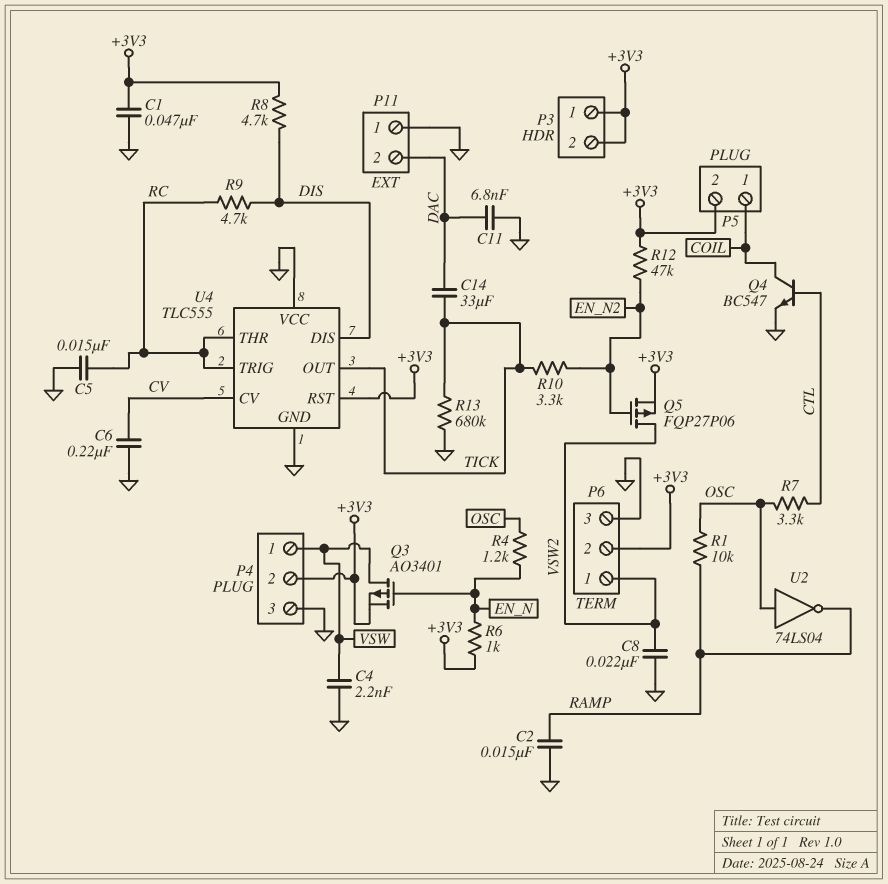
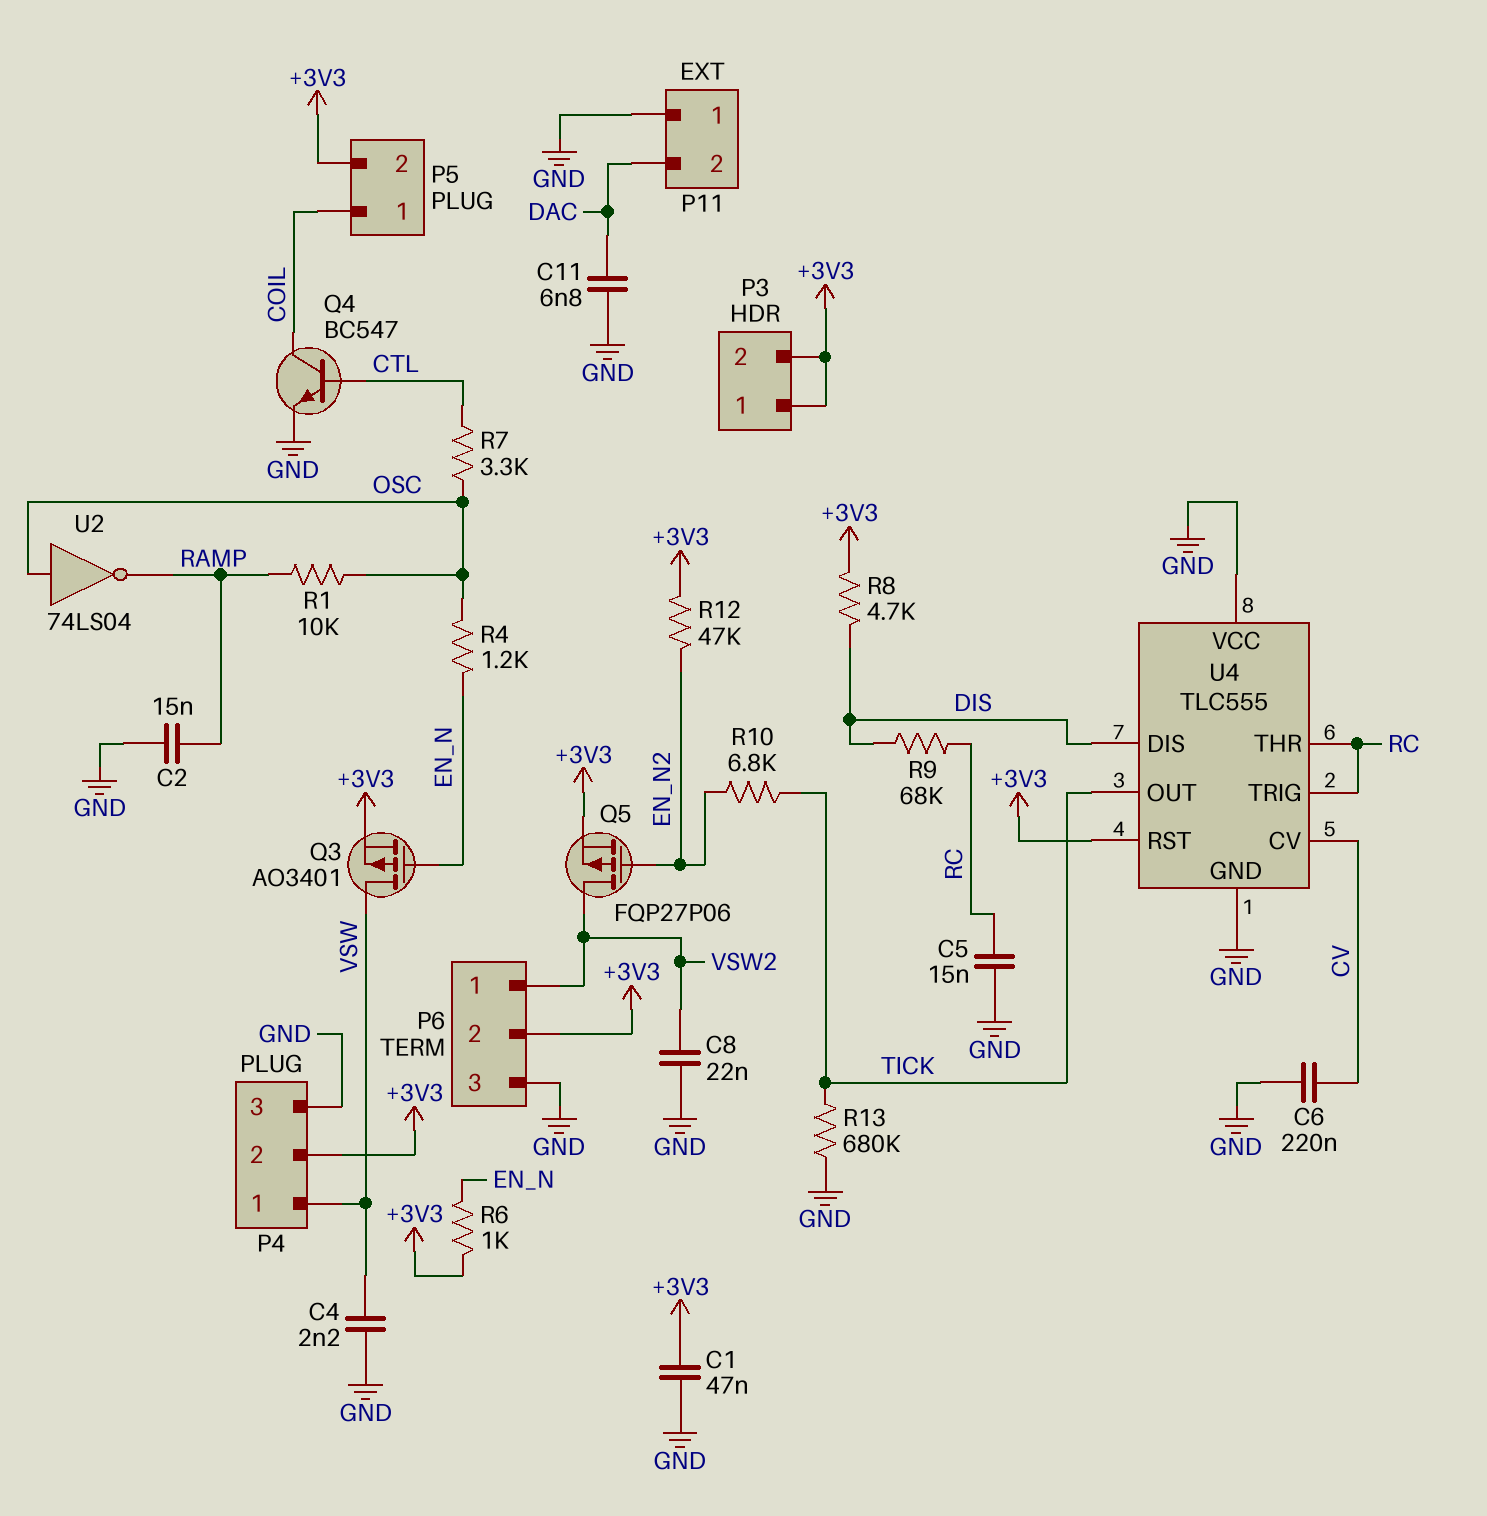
C14: 33uF (DAC, TICK) -> none
R9: 4.7k (DIS, RC) -> 68k (DIS, RC)
R10: 3.3k (EN_N2, TICK) -> 6.8k (EN_N2, TICK)

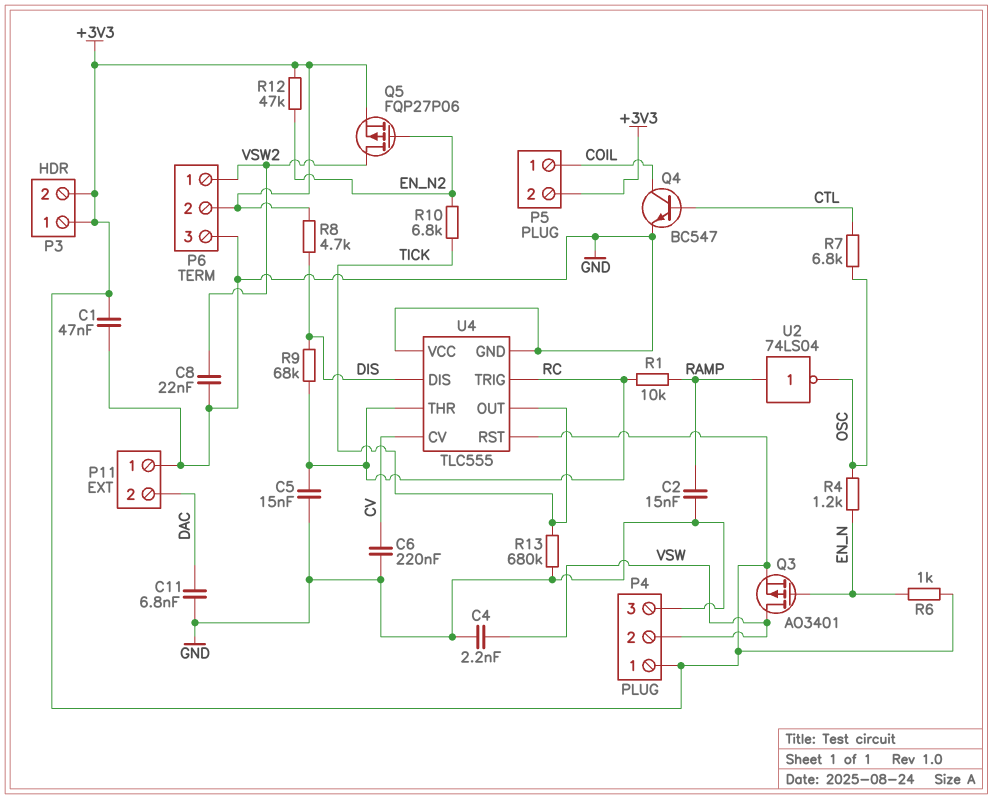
P4 pin 1: VSW -> +3V3
P4 pin 2: +3V3 -> VSW
R1: 10k (OSC, RAMP) -> 10k (RAMP, RC)
R7: 3.3k (CTL, OSC) -> 6.8k (CTL, OSC)
U2: NOT 74LS04 (in OSC, out RAMP) -> NOT 74LS04 (in RAMP, out OSC)

